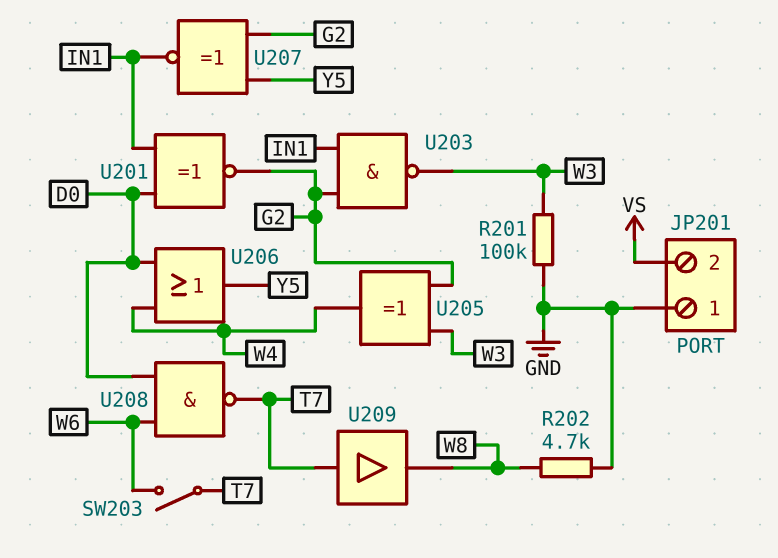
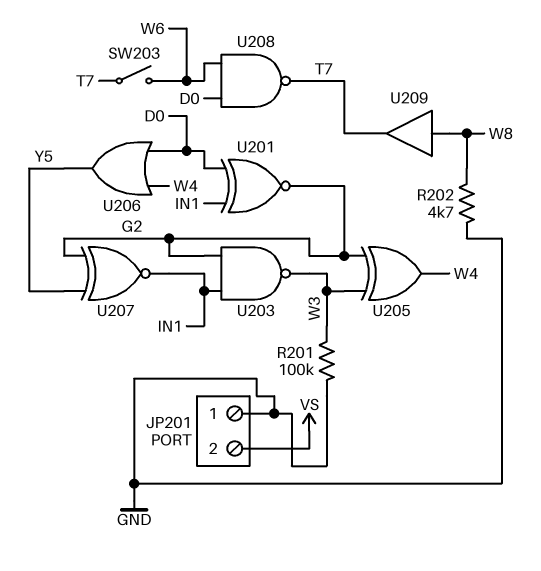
U209: buffer (in T7, out W8) -> buffer (in W8, out T7)

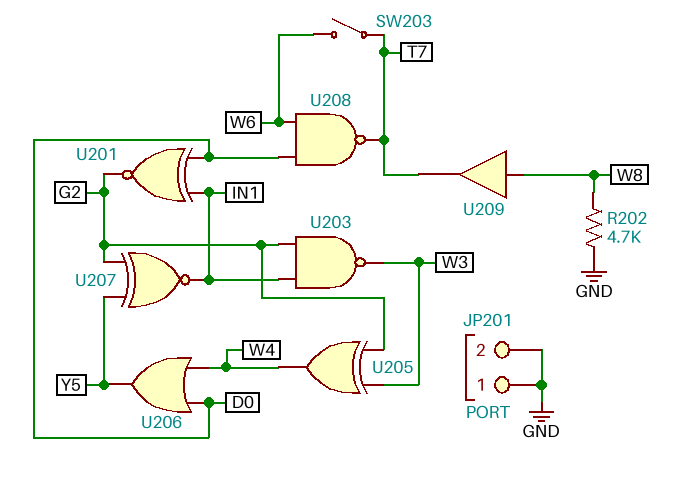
JP201 pin 2: VS -> GND
R201: 100k (GND, W3) -> none

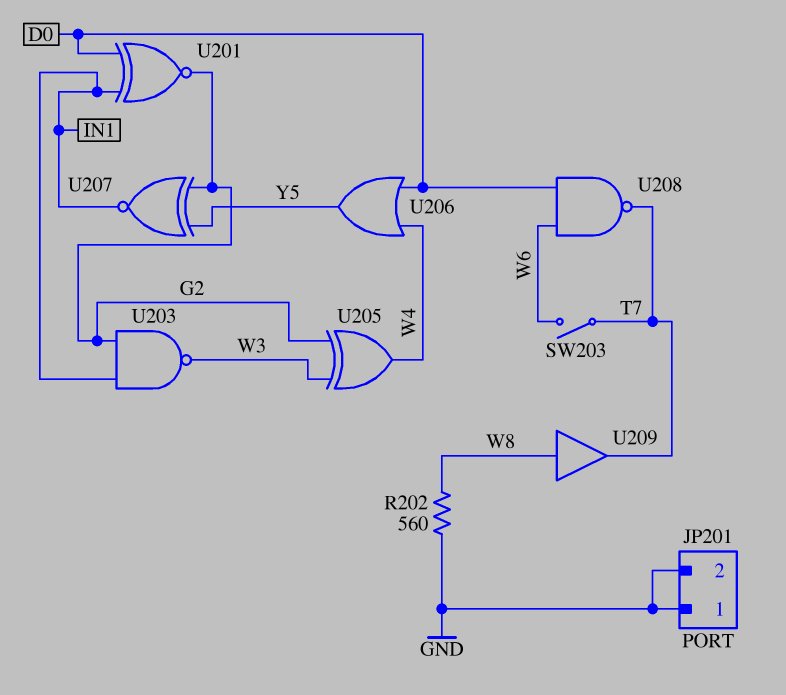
R202: 4.7k (GND, W8) -> 560 (GND, W8)

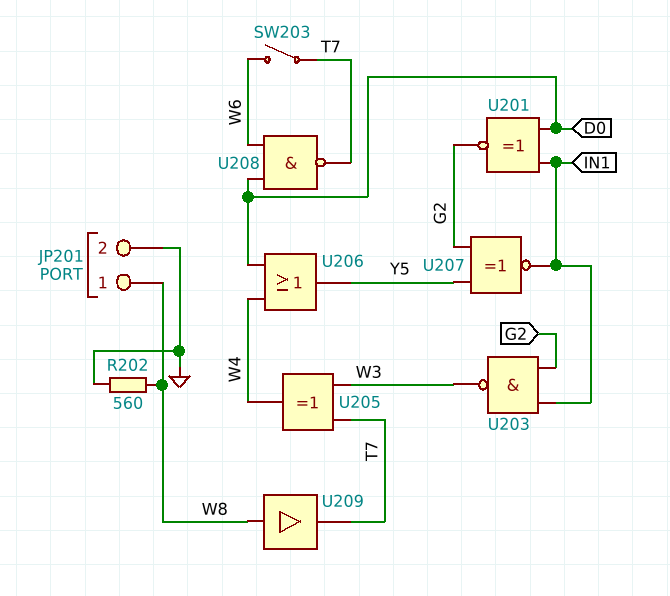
JP201 pin 1: GND -> W8
U205: XOR (in G2, in W3, out W4) -> XOR (in T7, in W3, out W4)

